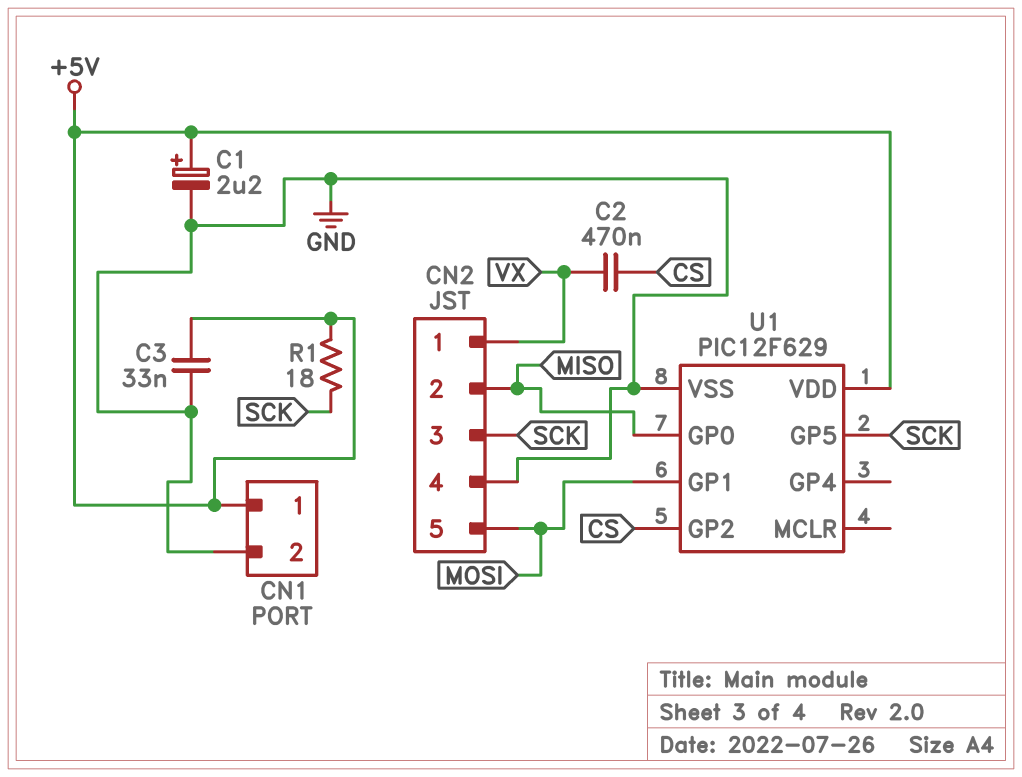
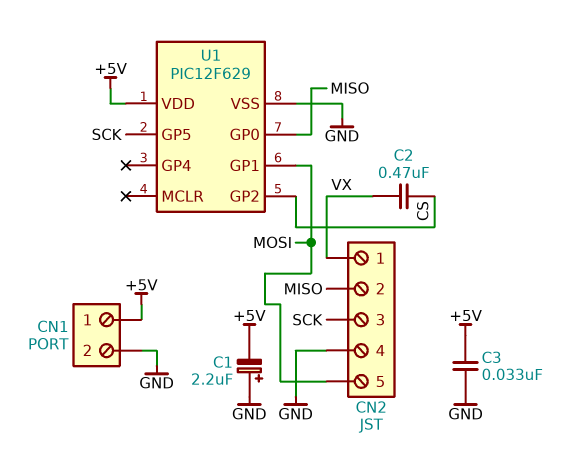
C1: 2.2uF (plus +5V, minus GND) -> 2.2uF (plus GND, minus +5V)
R1: 18 (+5V, SCK) -> none

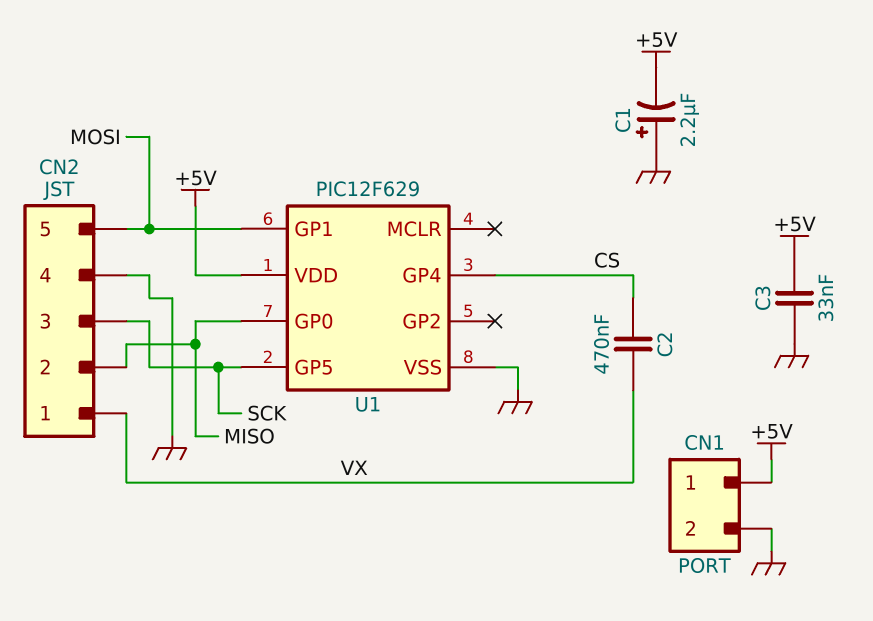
U1 pin GP2: CS -> none
U1 pin GP4: none -> CS

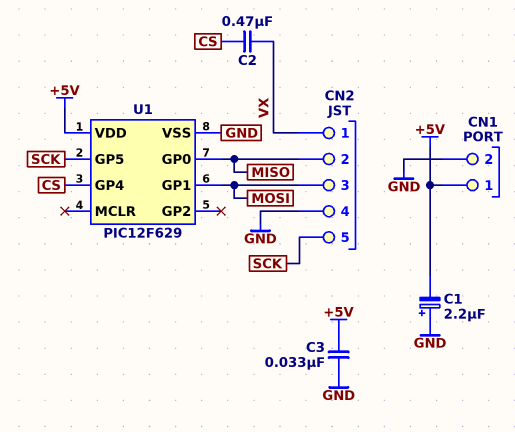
CN2 pin 3: SCK -> MOSI
CN2 pin 5: MOSI -> SCK

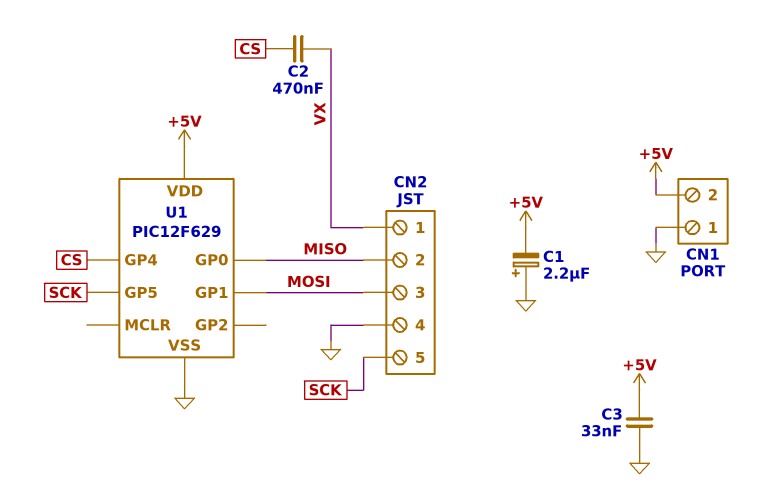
CN1 pin 1: +5V -> GND
CN1 pin 2: GND -> +5V

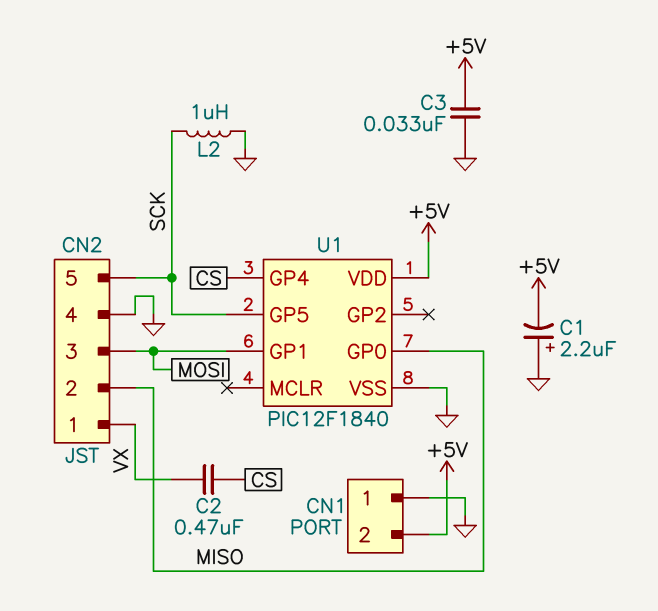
L2: none -> 1uH (GND, SCK)
U1: PIC12F629 -> PIC12F1840

